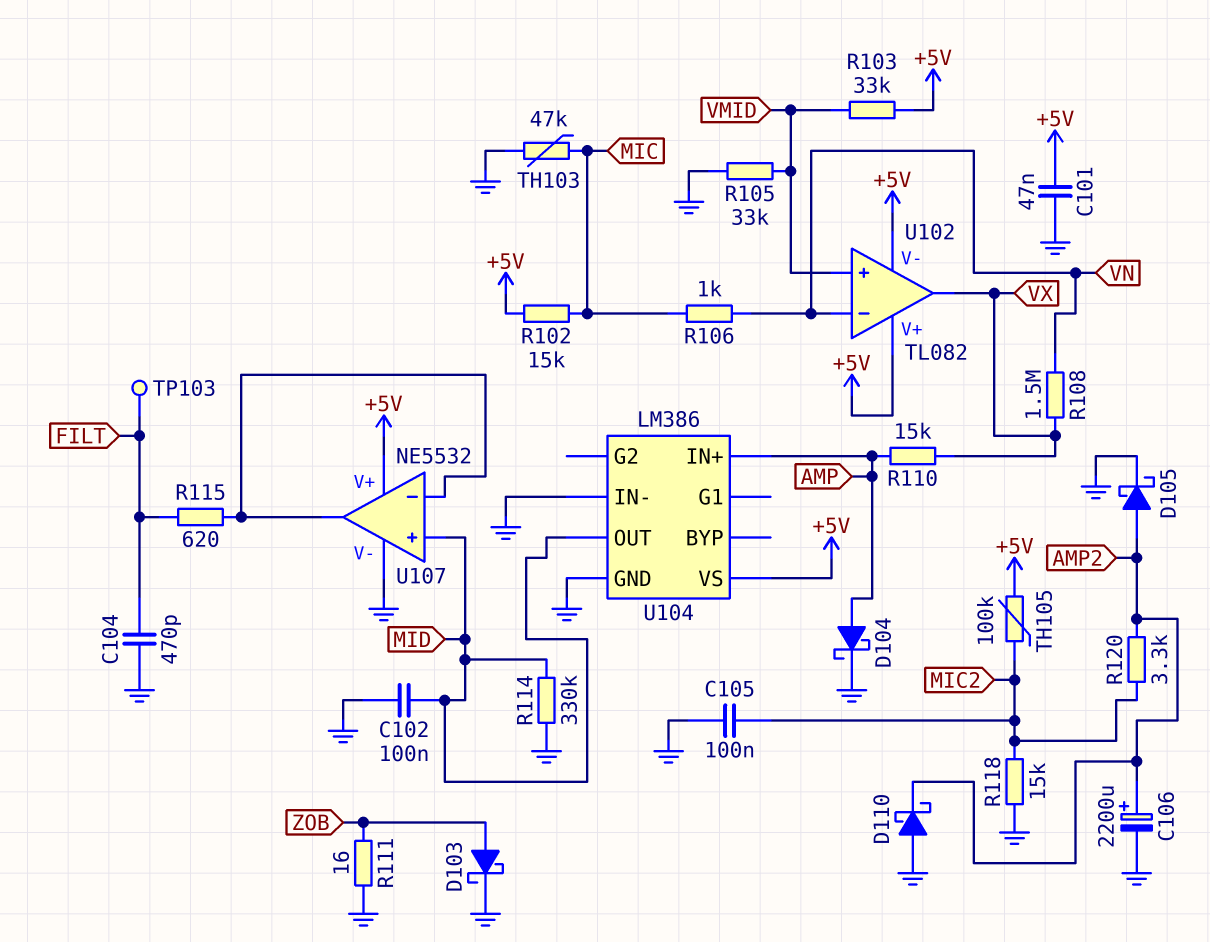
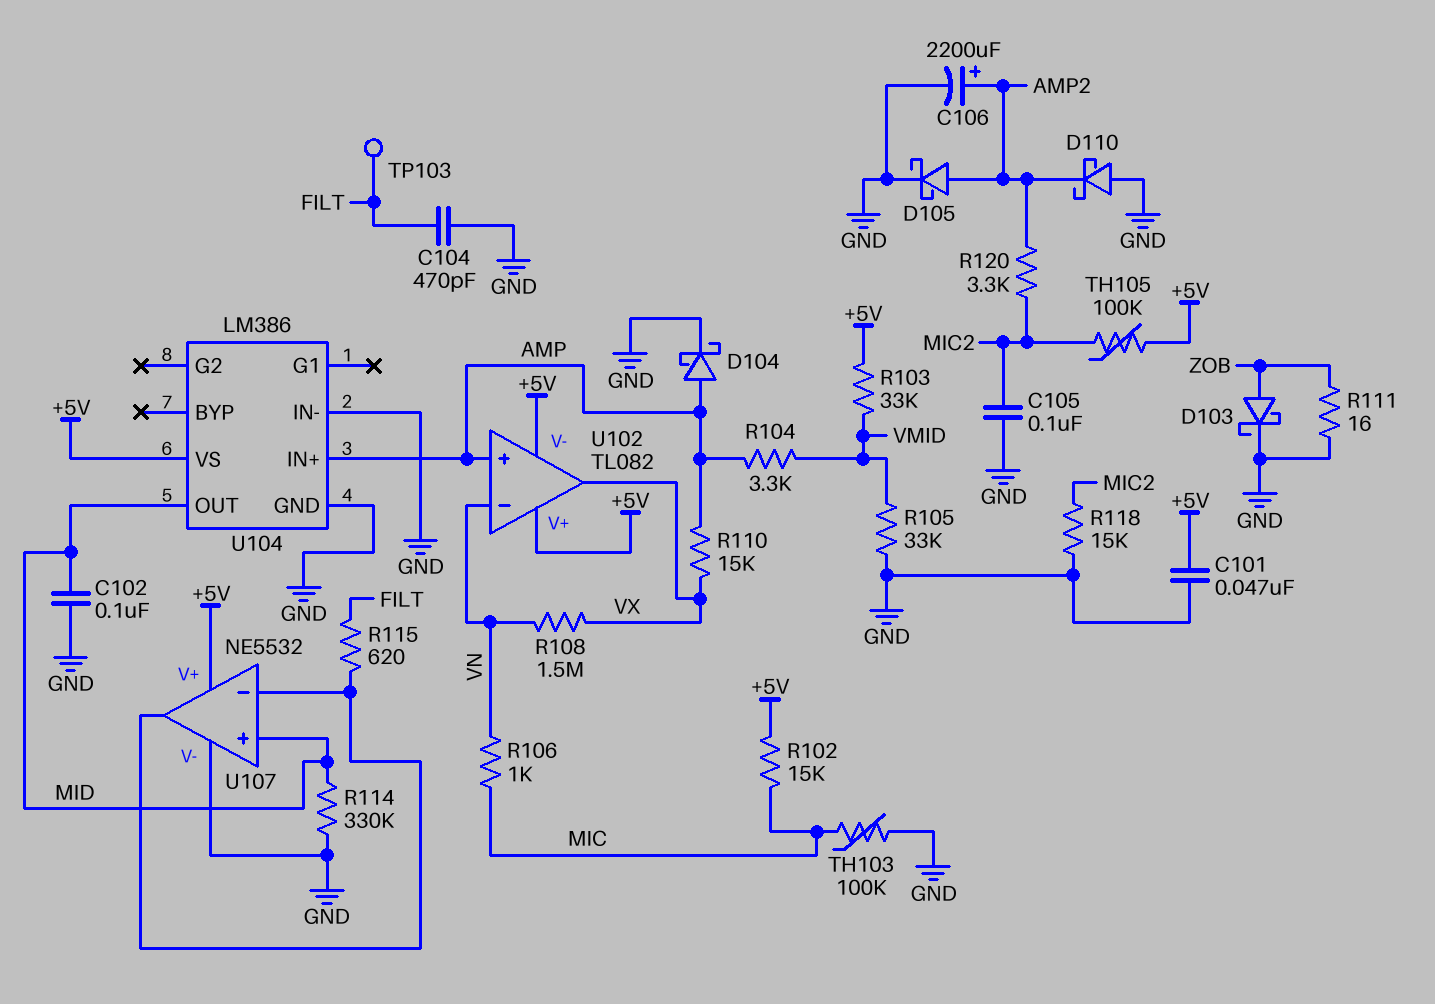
R104: none -> 3.3k (AMP, VMID)
TH103: 47k (GND, MIC) -> 100k (GND, MIC)
U102 pin in+: VMID -> AMP

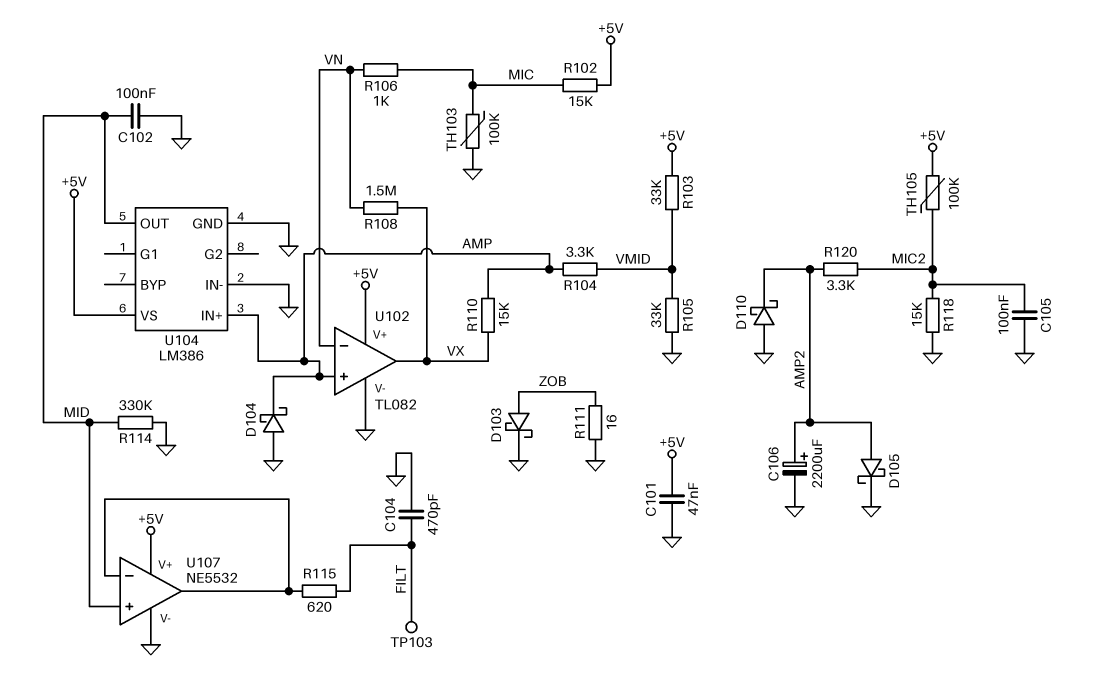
D104: schottky (A AMP, K GND) -> schottky (A GND, K AMP)
U102 pin V-: +5V -> GND

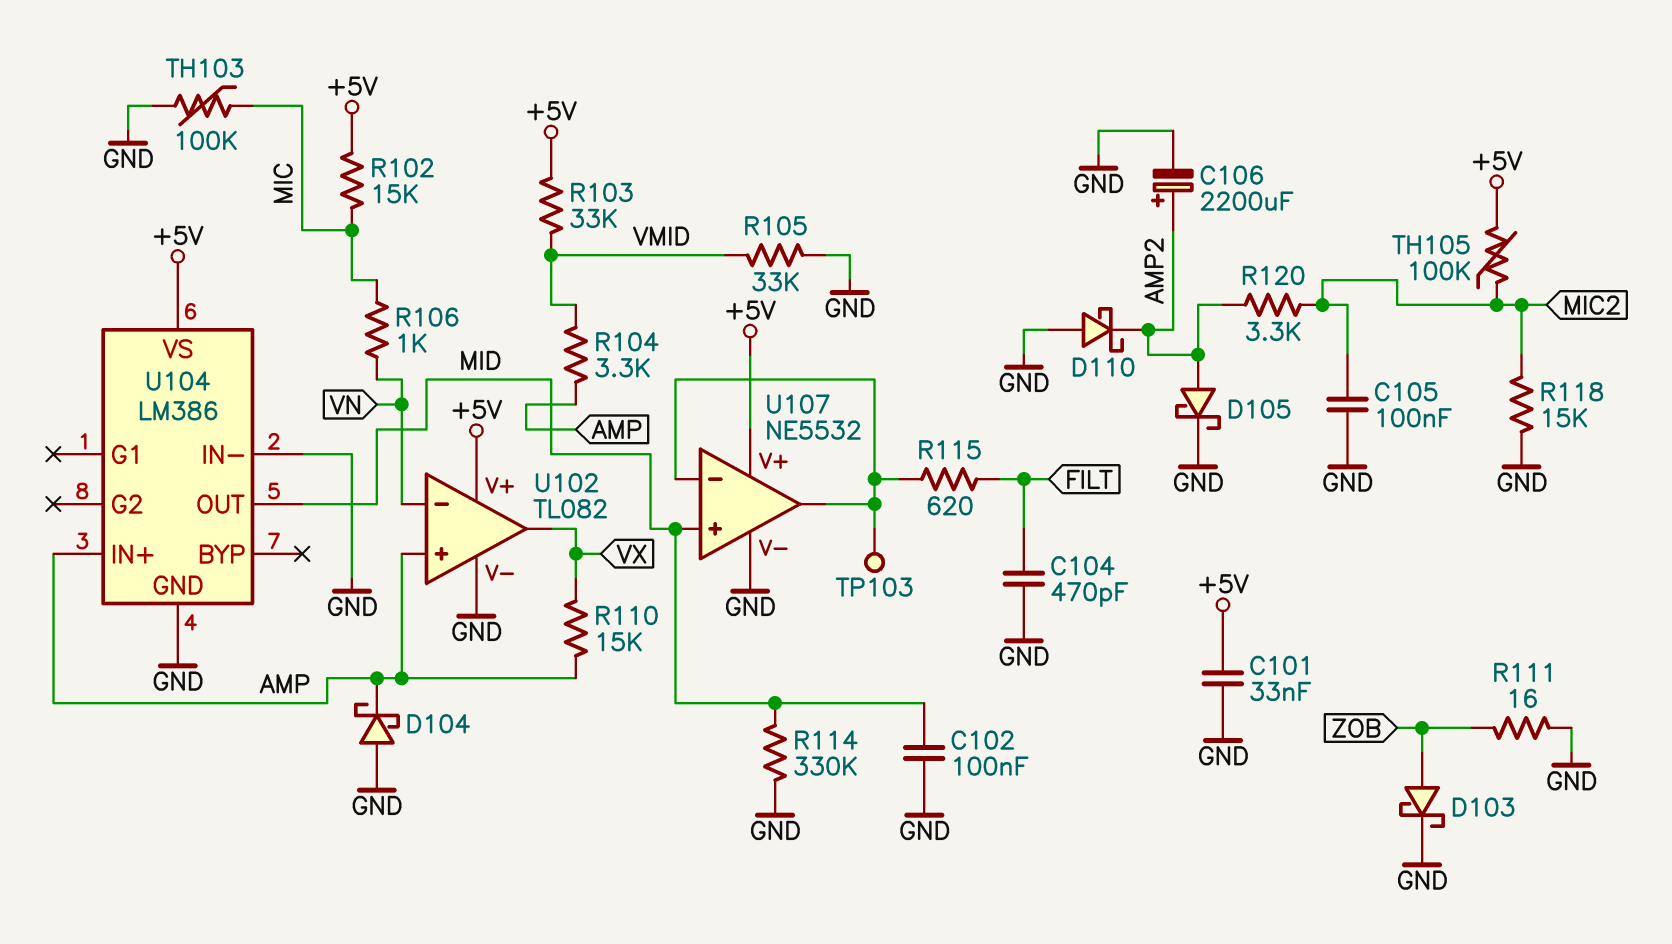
C101: 47nF (+5V, GND) -> 33nF (+5V, GND)
R108: 1.5M (VN, VX) -> none
TP103: test point (FILT) -> test point (U107/in-)

